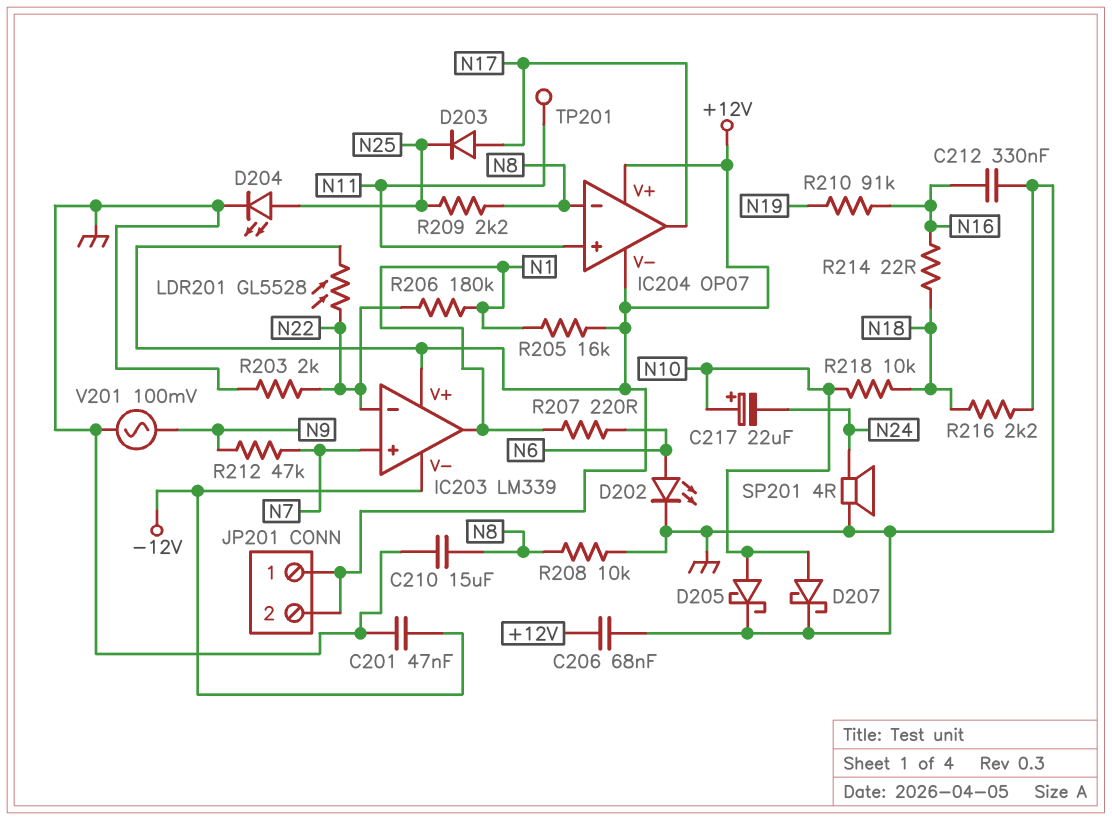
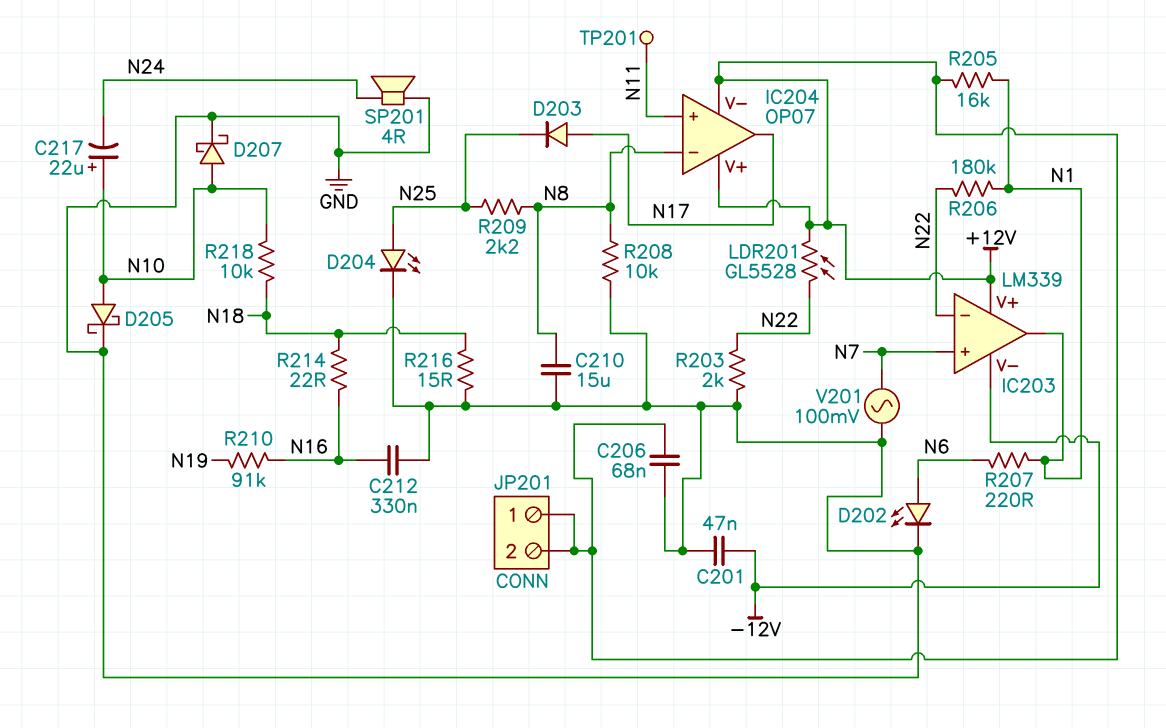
R212: 47k (N7, N9) -> none
R216: 2.2k (GND, N18) -> 15 (GND, N18)
V201: AC 100mV (GND, N9) -> AC 100mV (GND, N7)

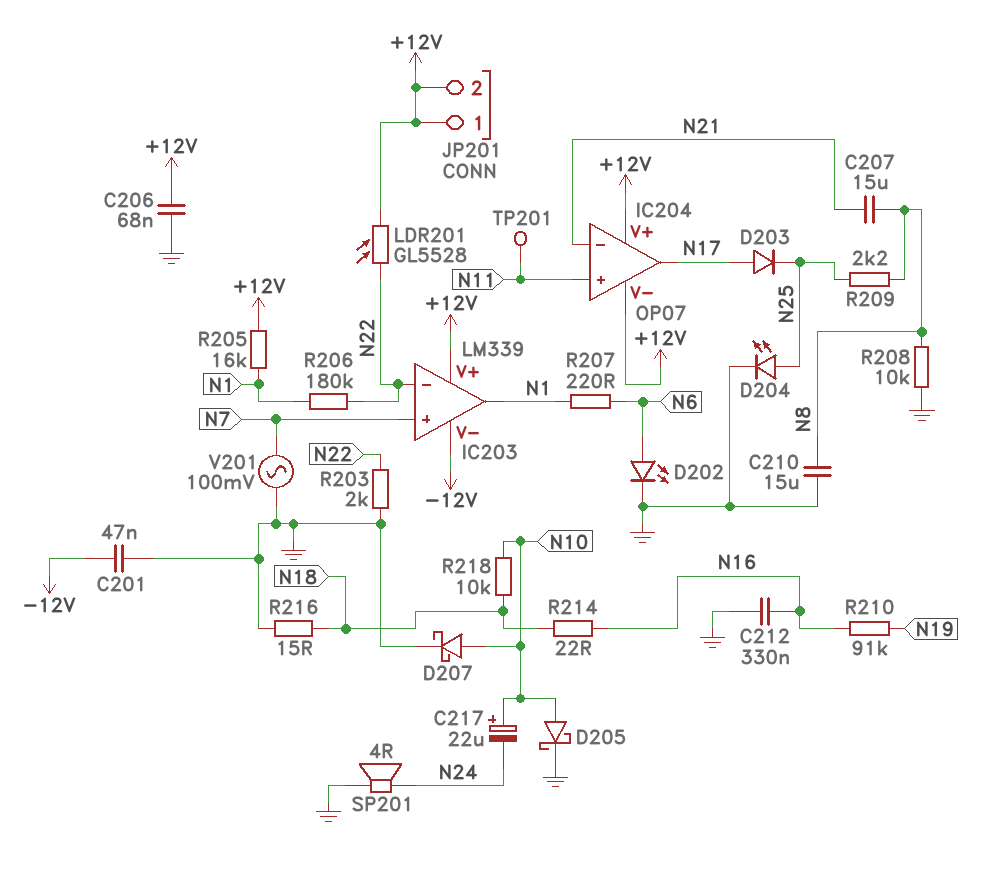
C207: none -> 15uF (N8, N21)
IC204 pin in-: N8 -> N21

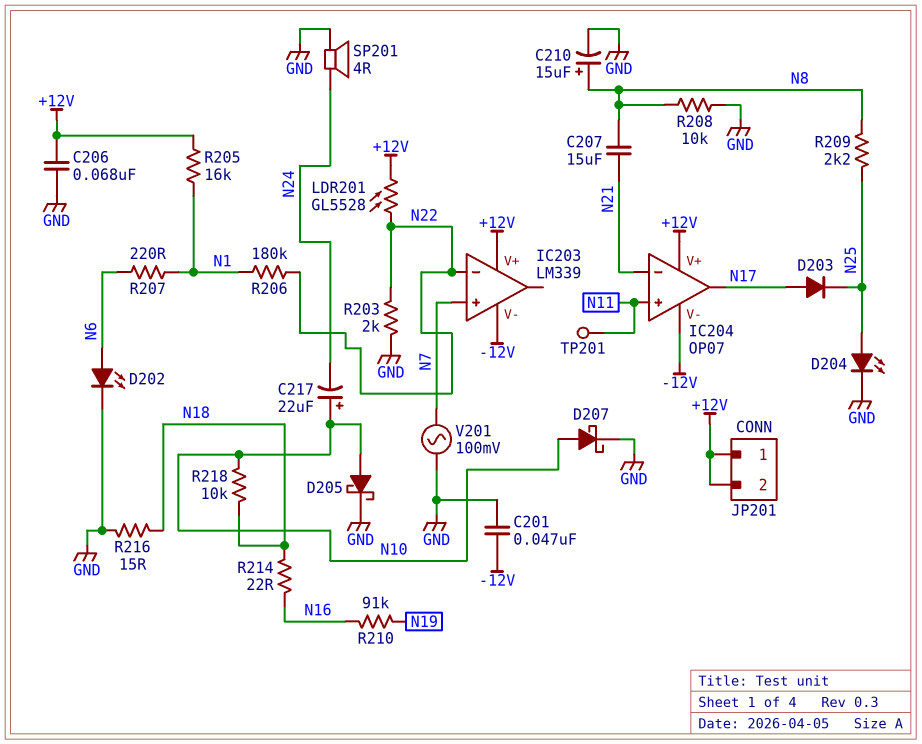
C210: 15uF (GND, N8) -> 15uF (plus N8, minus GND)
C212: 330nF (GND, N16) -> none
IC203 pin out: N1 -> none
IC204 pin V-: +12V -> -12V

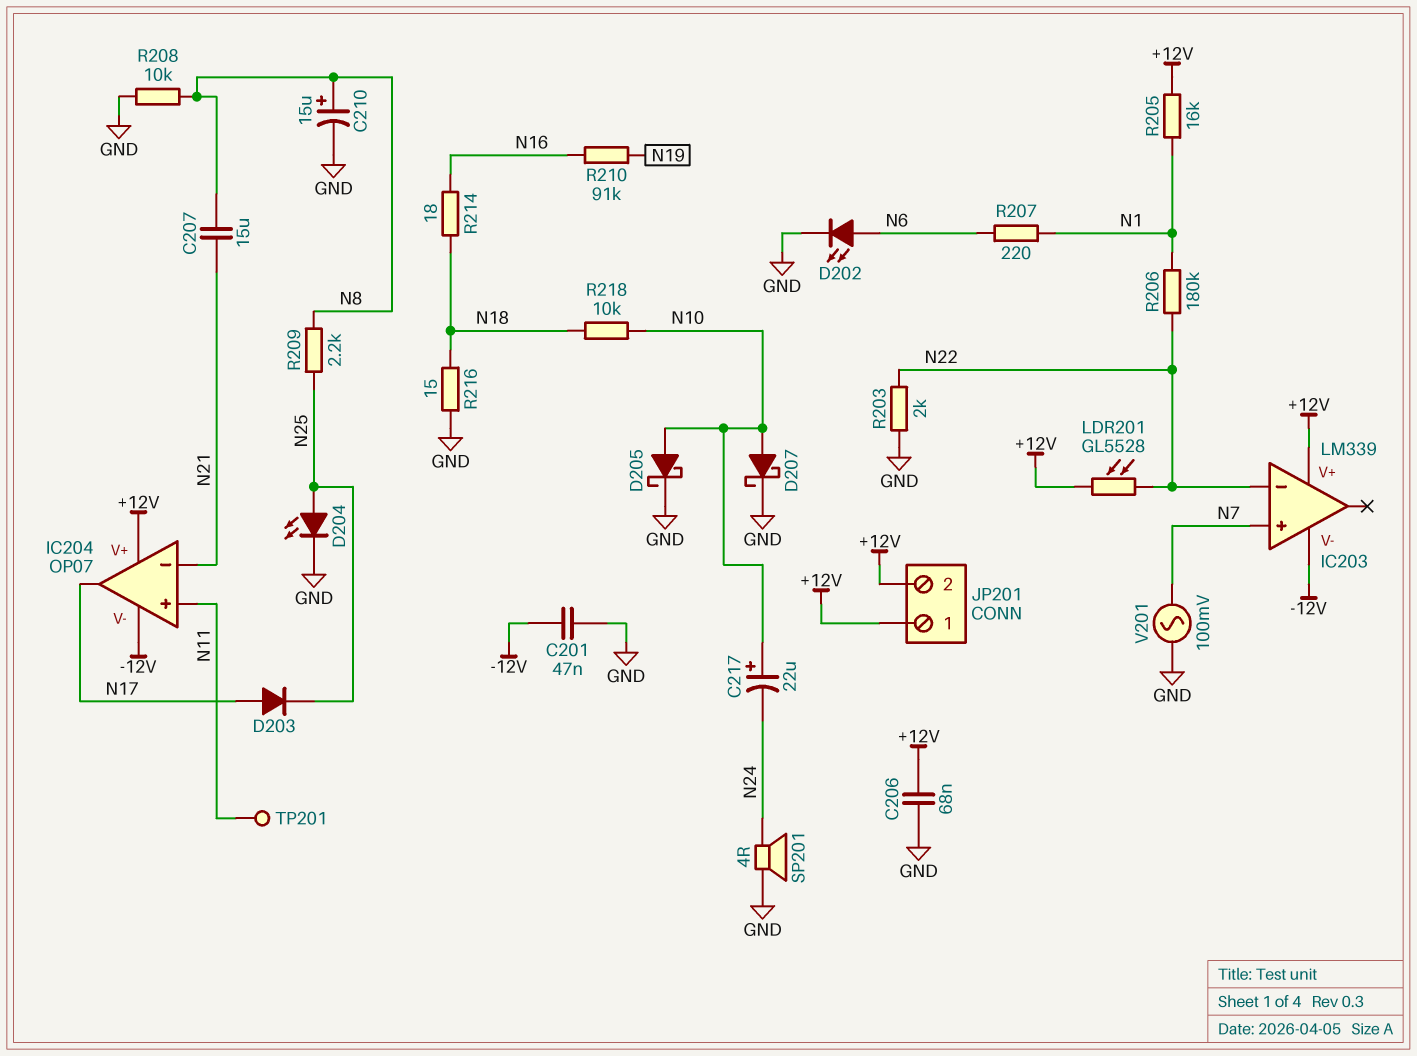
R214: 22 (N16, N18) -> 18 (N16, N18)

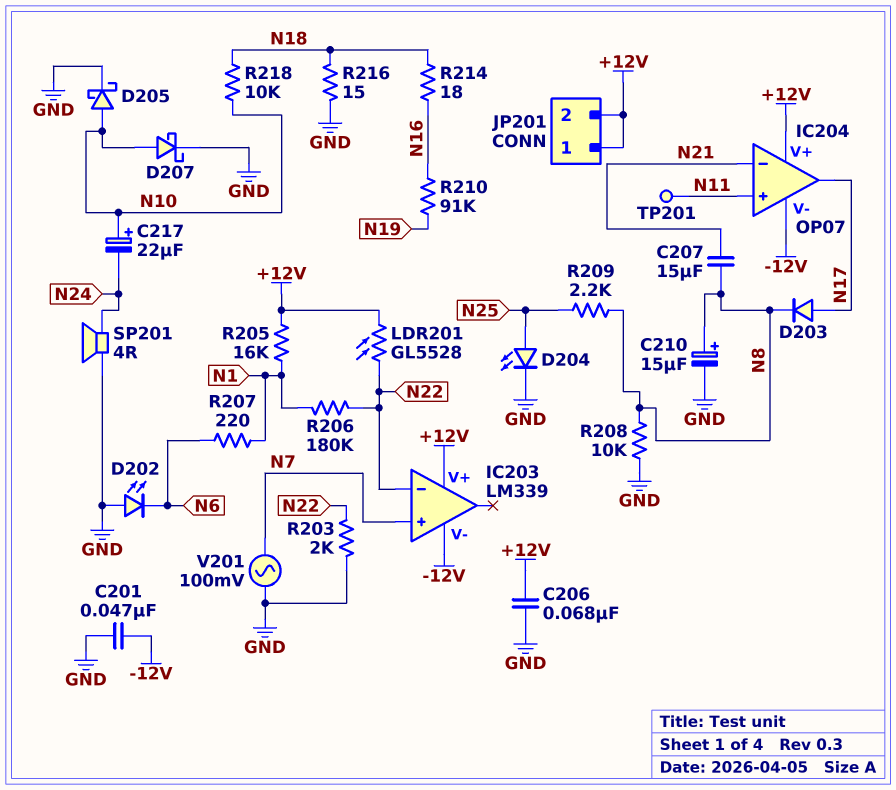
D202: LED (A N6, K GND) -> LED (A GND, K N6)
D203: diode (A N17, K N25) -> diode (A N17, K N8)

